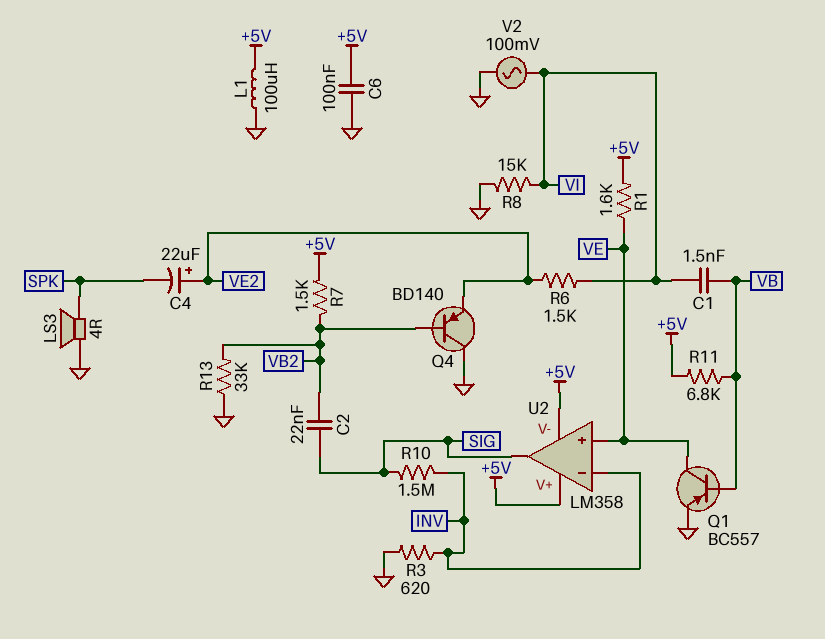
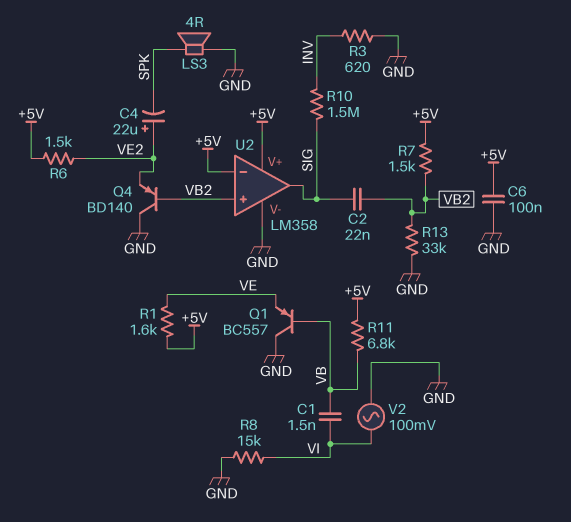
L1: 100uH (+5V, GND) -> none
Q1: PNP BC557 (B VB, C VE, E GND) -> PNP BC557 (B VB, C GND, E VE)
R6: 1.5k (VE2, VI) -> 1.5k (+5V, VE2)
U2 pin V-: +5V -> GND
U2 pin in+: VE -> VB2
U2 pin in-: INV -> +5V

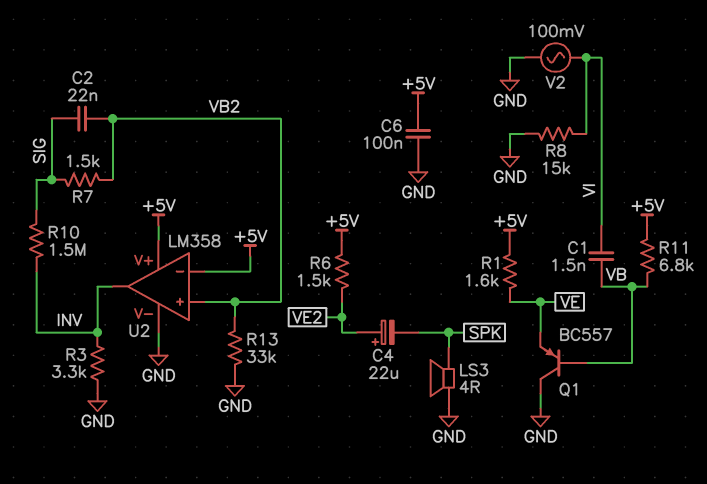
Q4: PNP BD140 (B VB2, C GND, E VE2) -> none
R3: 620 (GND, INV) -> 3.3k (GND, INV)
R7: 1.5k (+5V, VB2) -> 1.5k (SIG, VB2)
U2 pin out: SIG -> INV

